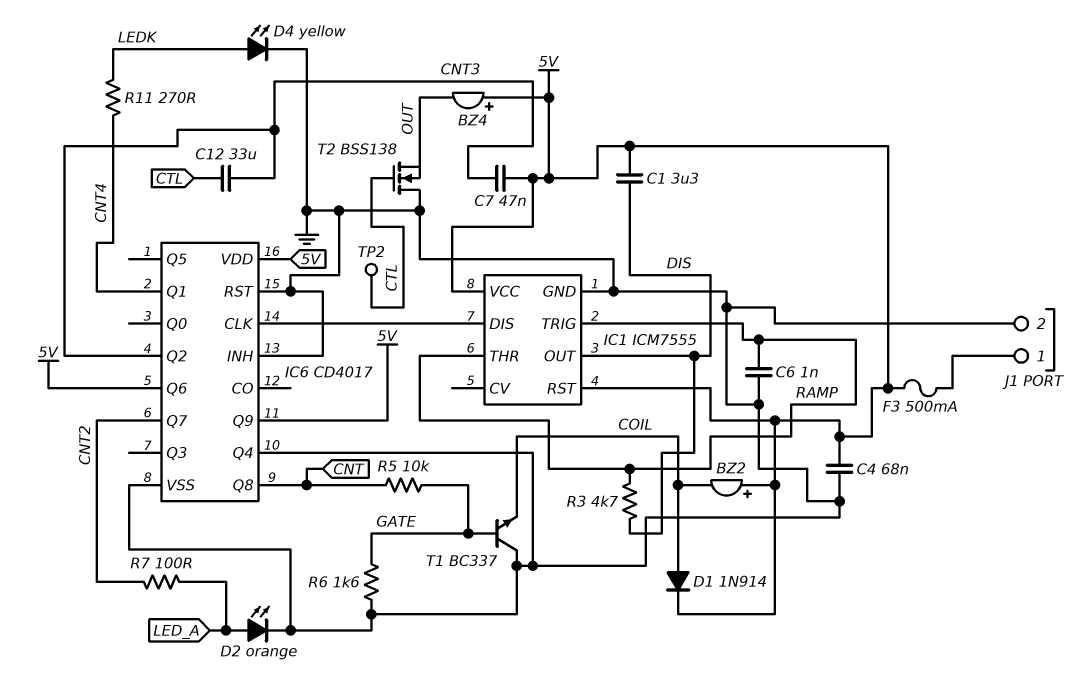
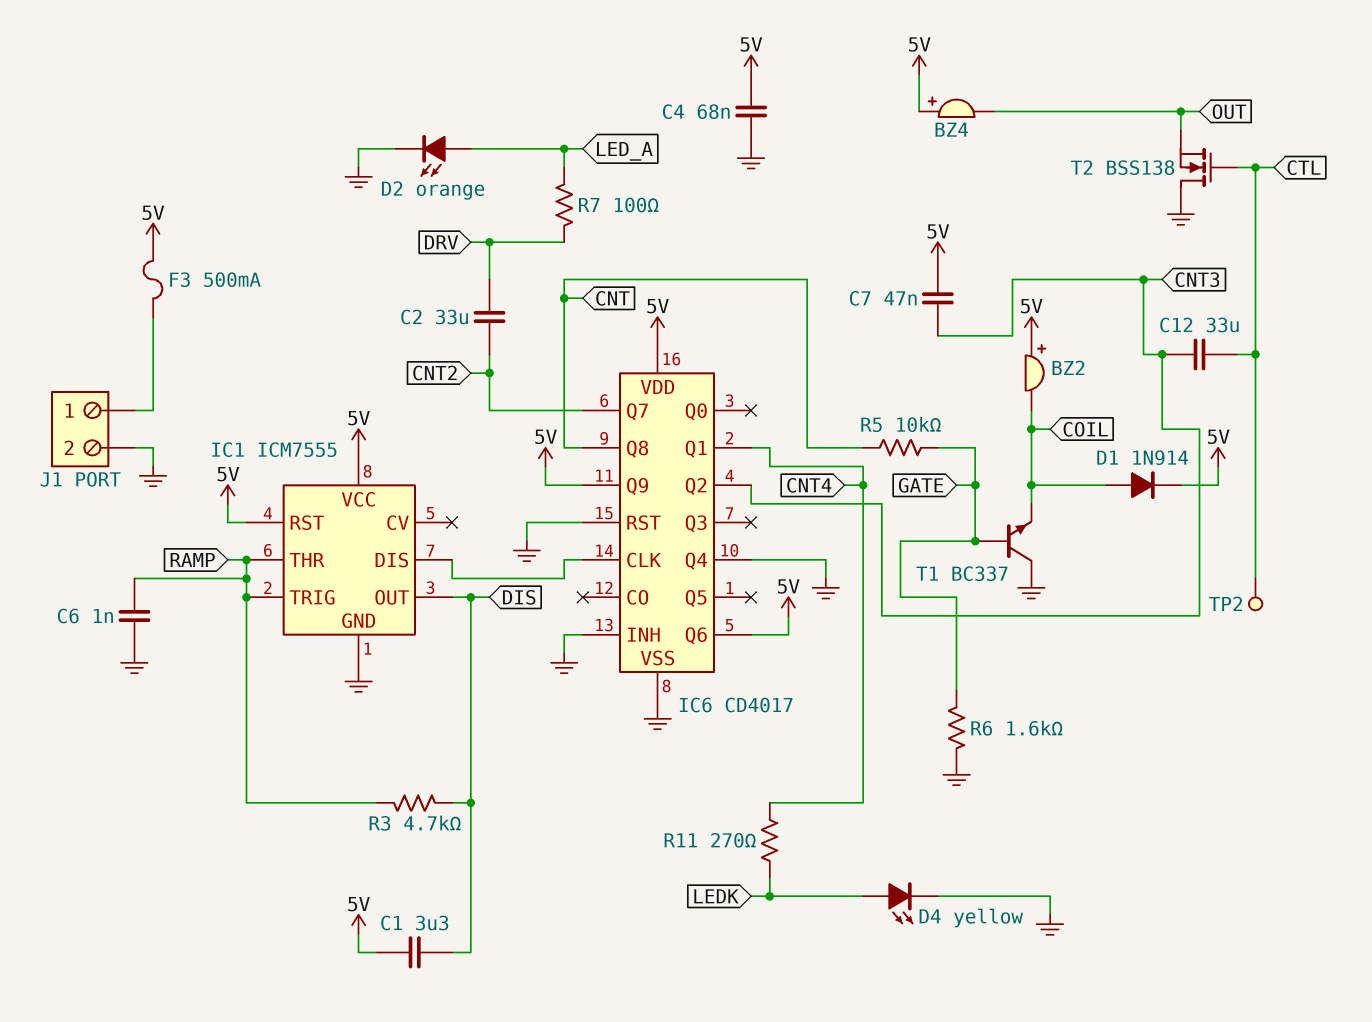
C2: none -> 33uF (CNT2, DRV)
R7: 100 (CNT2, LED_A) -> 100 (DRV, LED_A)

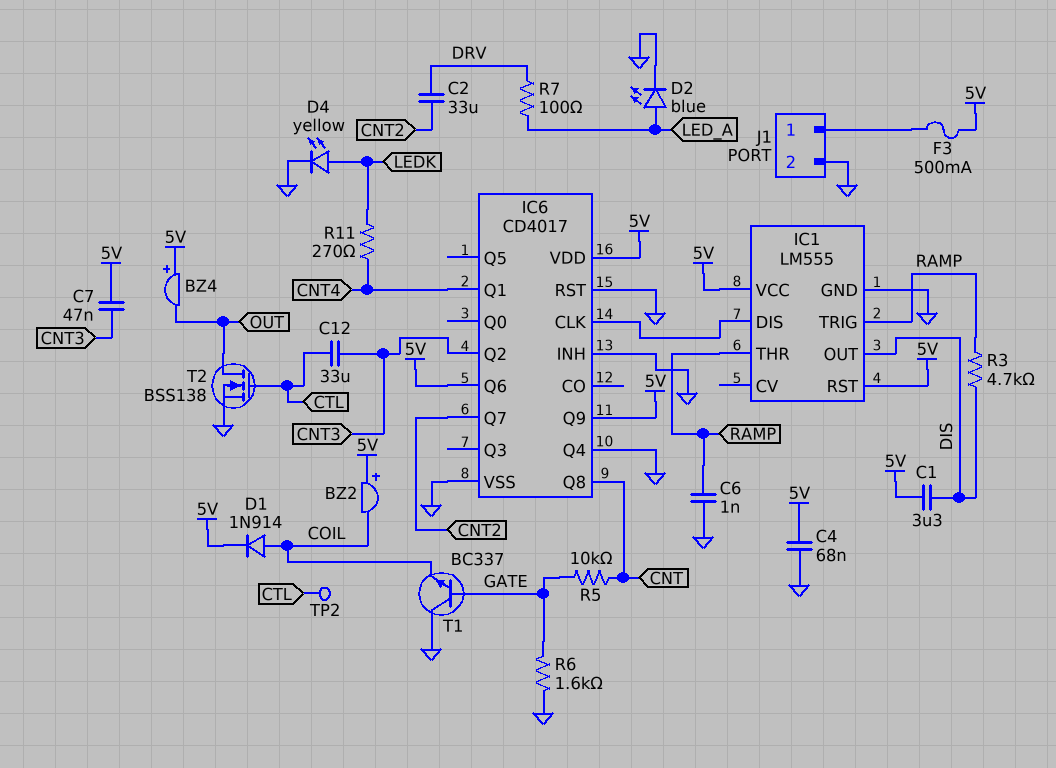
D2: LED orange (A LED_A, K GND) -> LED blue (A LED_A, K GND)
IC1: ICM7555 -> LM555
T2: NMOS BSS138 (G CTL, D GND, S OUT) -> NMOS BSS138 (G CTL, D OUT, S GND)

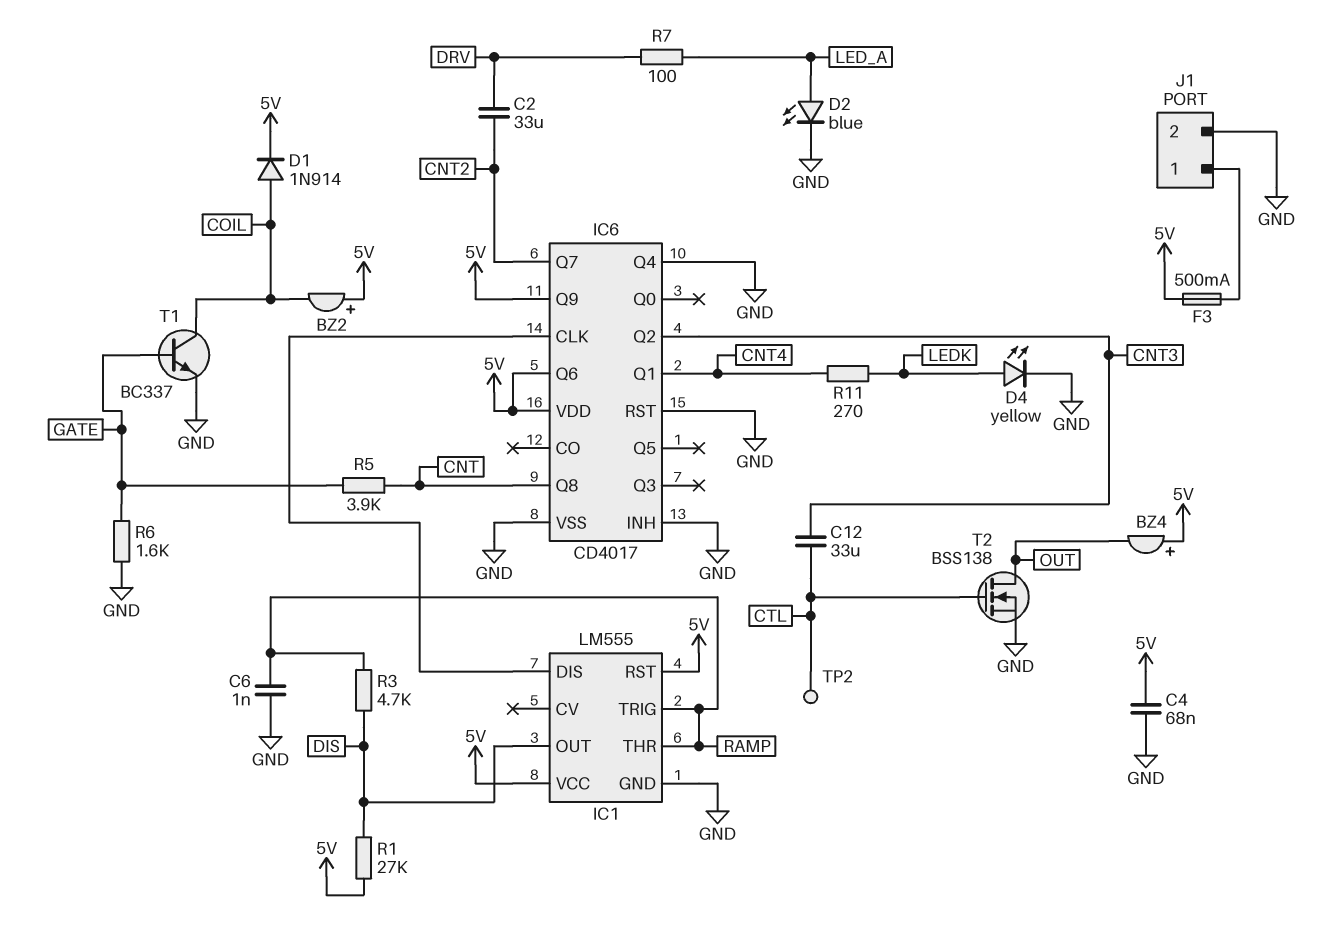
C1: 3.3uF (5V, DIS) -> none
C7: 47nF (5V, CNT3) -> none
R1: none -> 27k (5V, DIS)
R5: 10k (CNT, GATE) -> 3.9k (CNT, GATE)
T1: NPN BC337 (B GATE, C GND, E COIL) -> NPN BC337 (B GATE, C COIL, E GND)

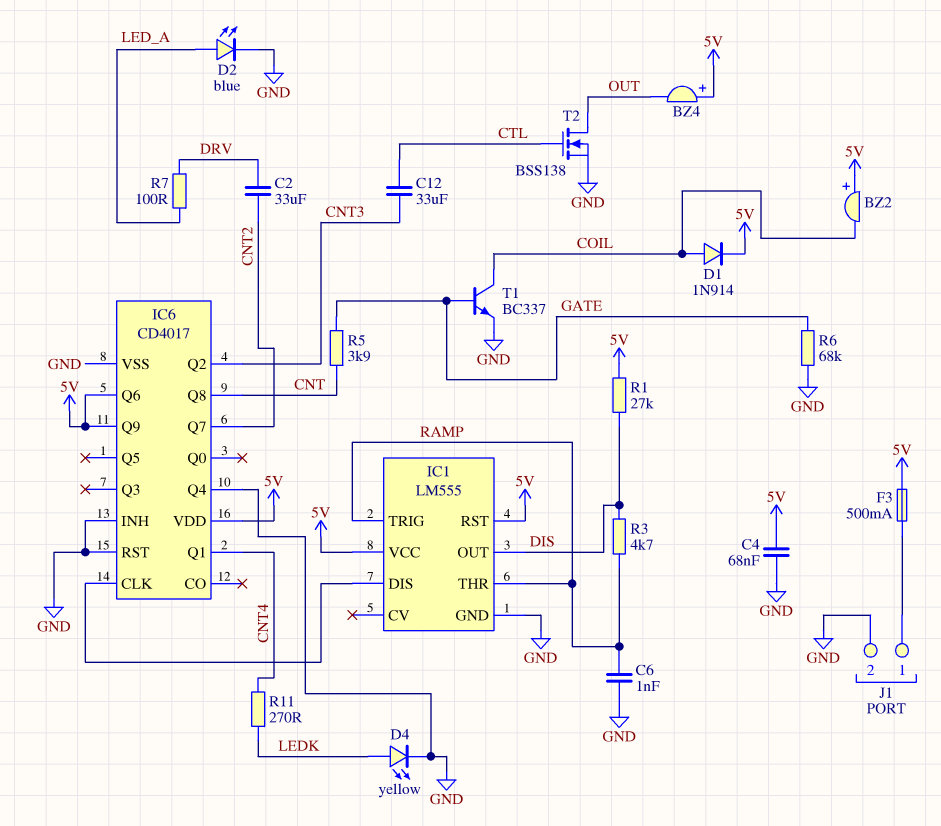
R6: 1.6k (GATE, GND) -> 68k (GATE, GND)
TP2: test point (CTL) -> none

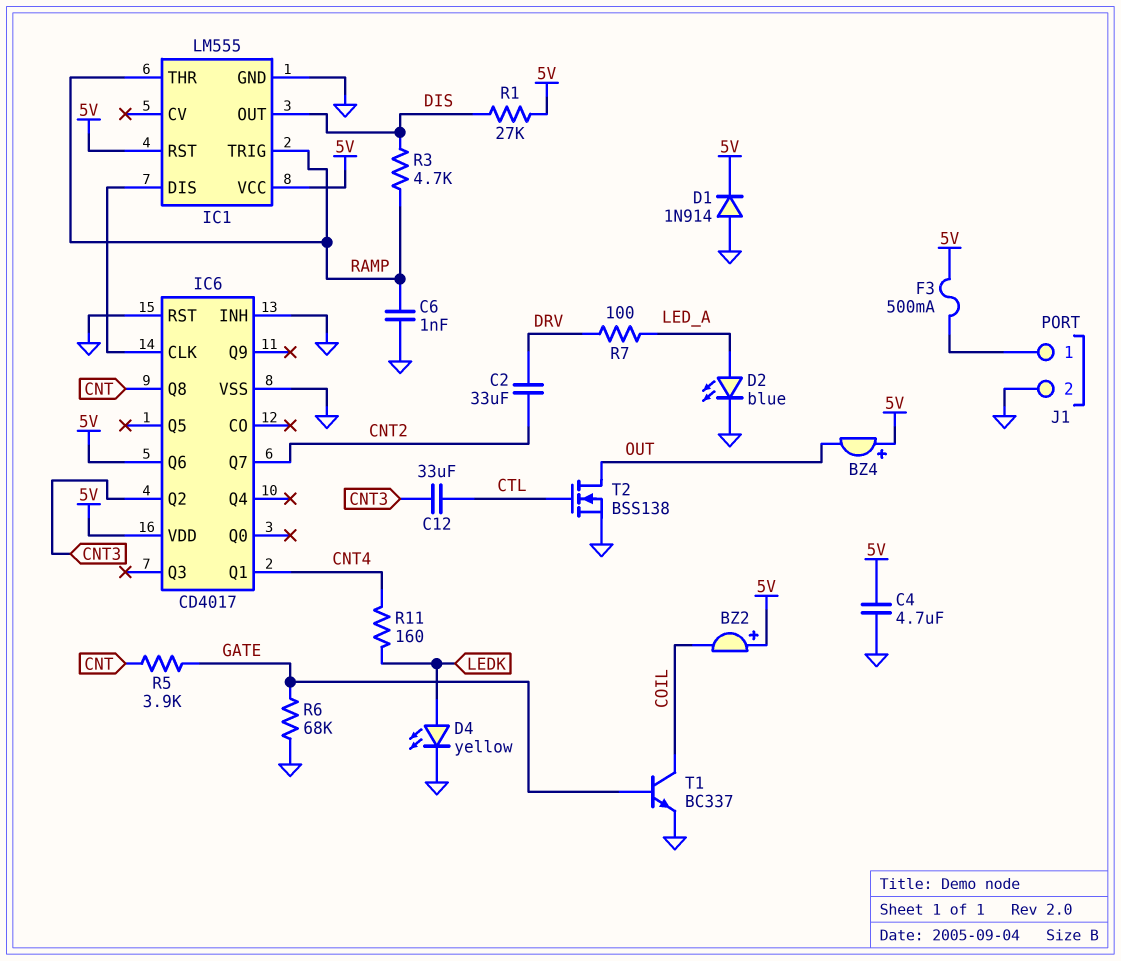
C4: 68nF (5V, GND) -> 4.7uF (5V, GND)
D1: diode 1N914 (A COIL, K 5V) -> diode 1N914 (A GND, K 5V)
IC6 pin Q4: GND -> none
IC6 pin Q9: 5V -> none
R11: 270 (CNT4, LEDK) -> 160 (CNT4, LEDK)

